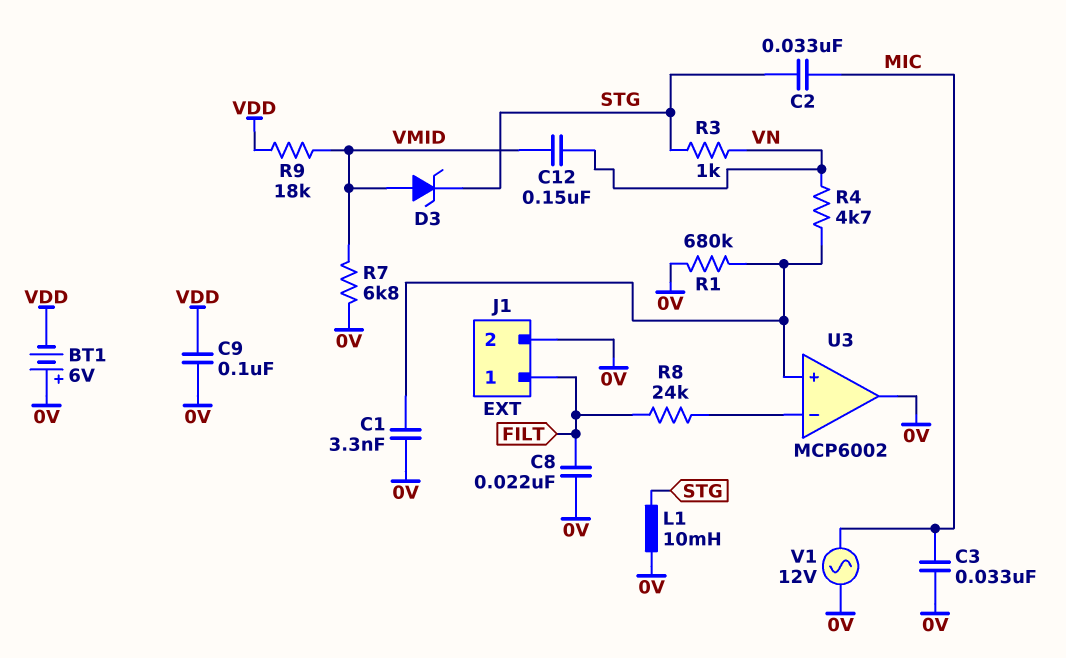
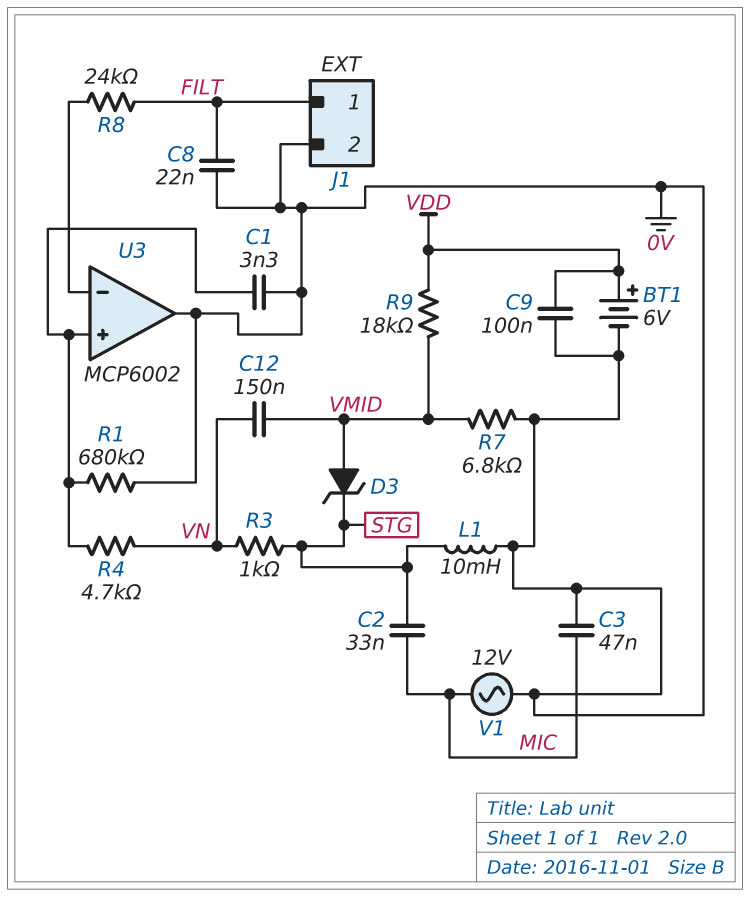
BT1: 6V (plus 0V, minus VDD) -> 6V (plus VDD, minus 0V)
C3: 33nF (0V, MIC) -> 47nF (0V, MIC)

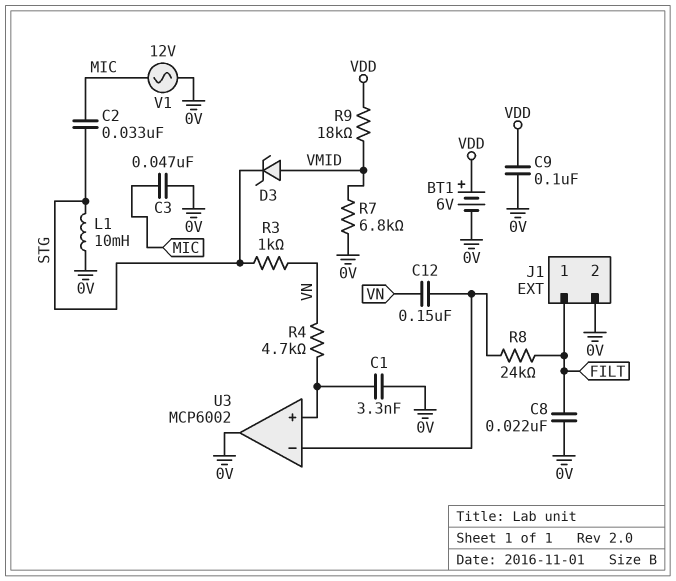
C12: 150nF (VMID, VN) -> 150nF (U3/in-, VN)
R1: 680k (0V, U3/in+) -> none

